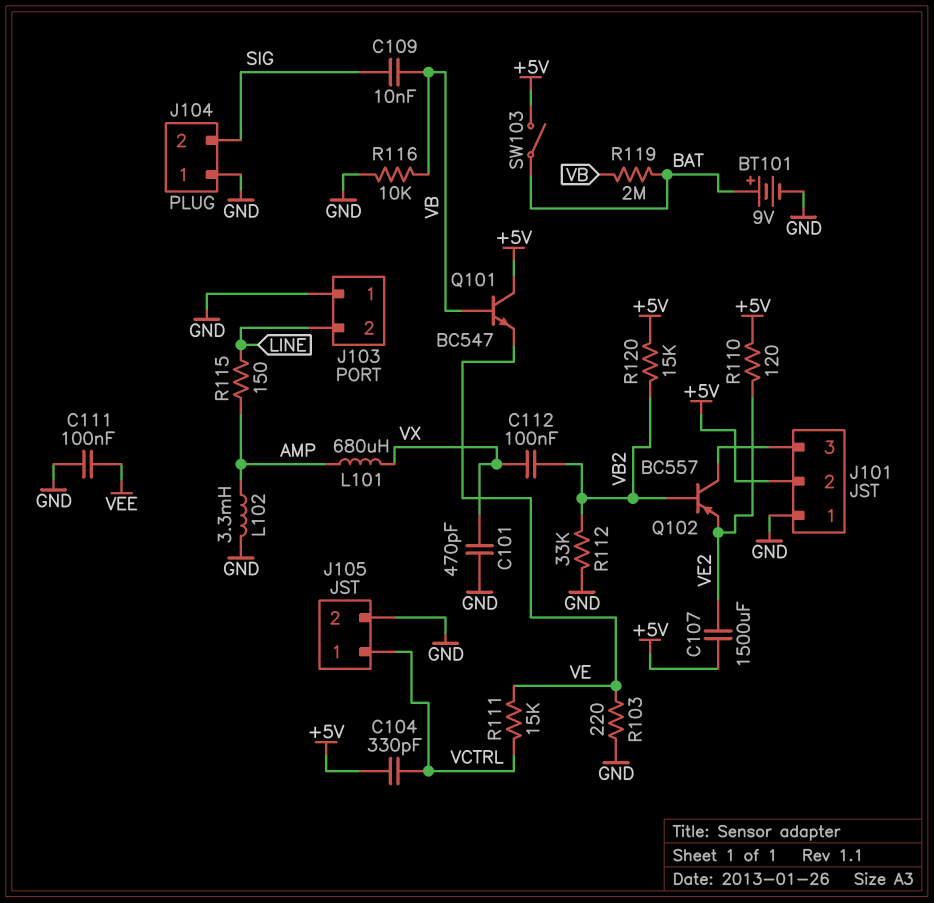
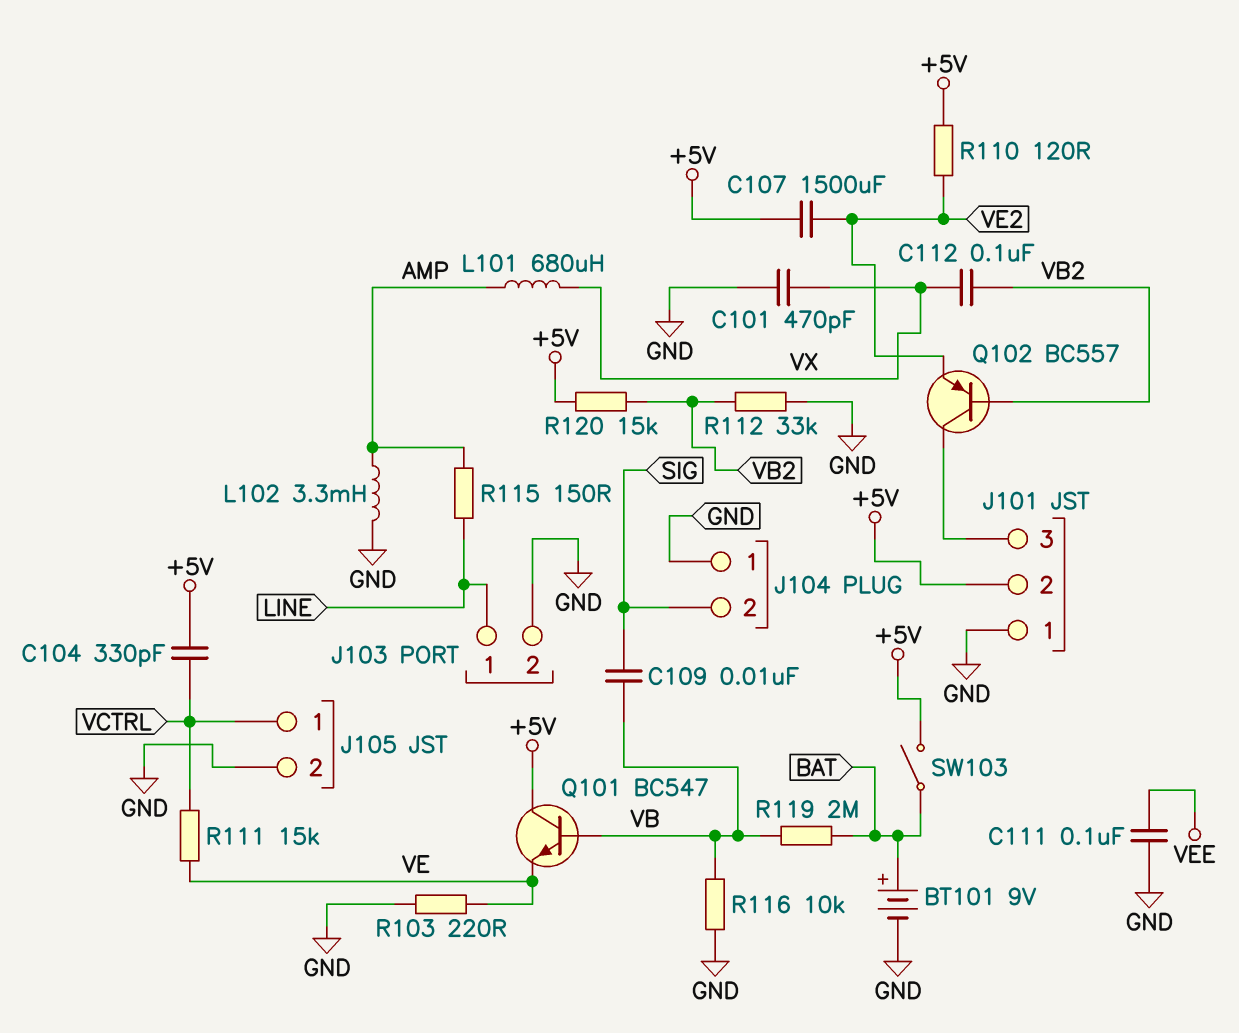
J103 pin 1: GND -> LINE
J103 pin 2: LINE -> GND

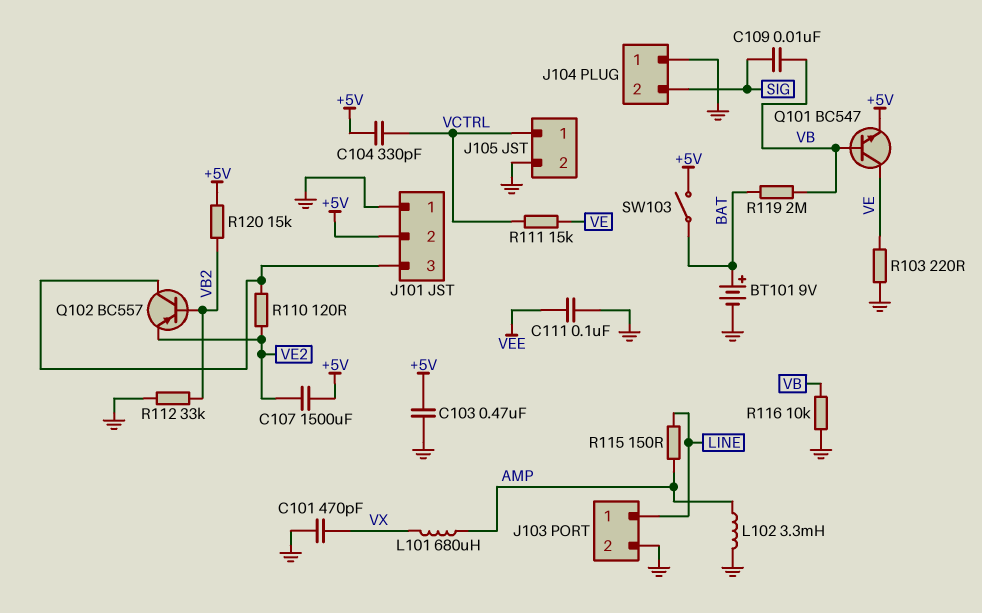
C103: none -> 470nF (+5V, GND)
C112: 100nF (VB2, VX) -> none
Q101: NPN BC547 (B VB, C +5V, E VE) -> NPN BC547 (B VB, C VE, E +5V)
R110: 120 (+5V, VE2) -> 120 (J101/3, VE2)

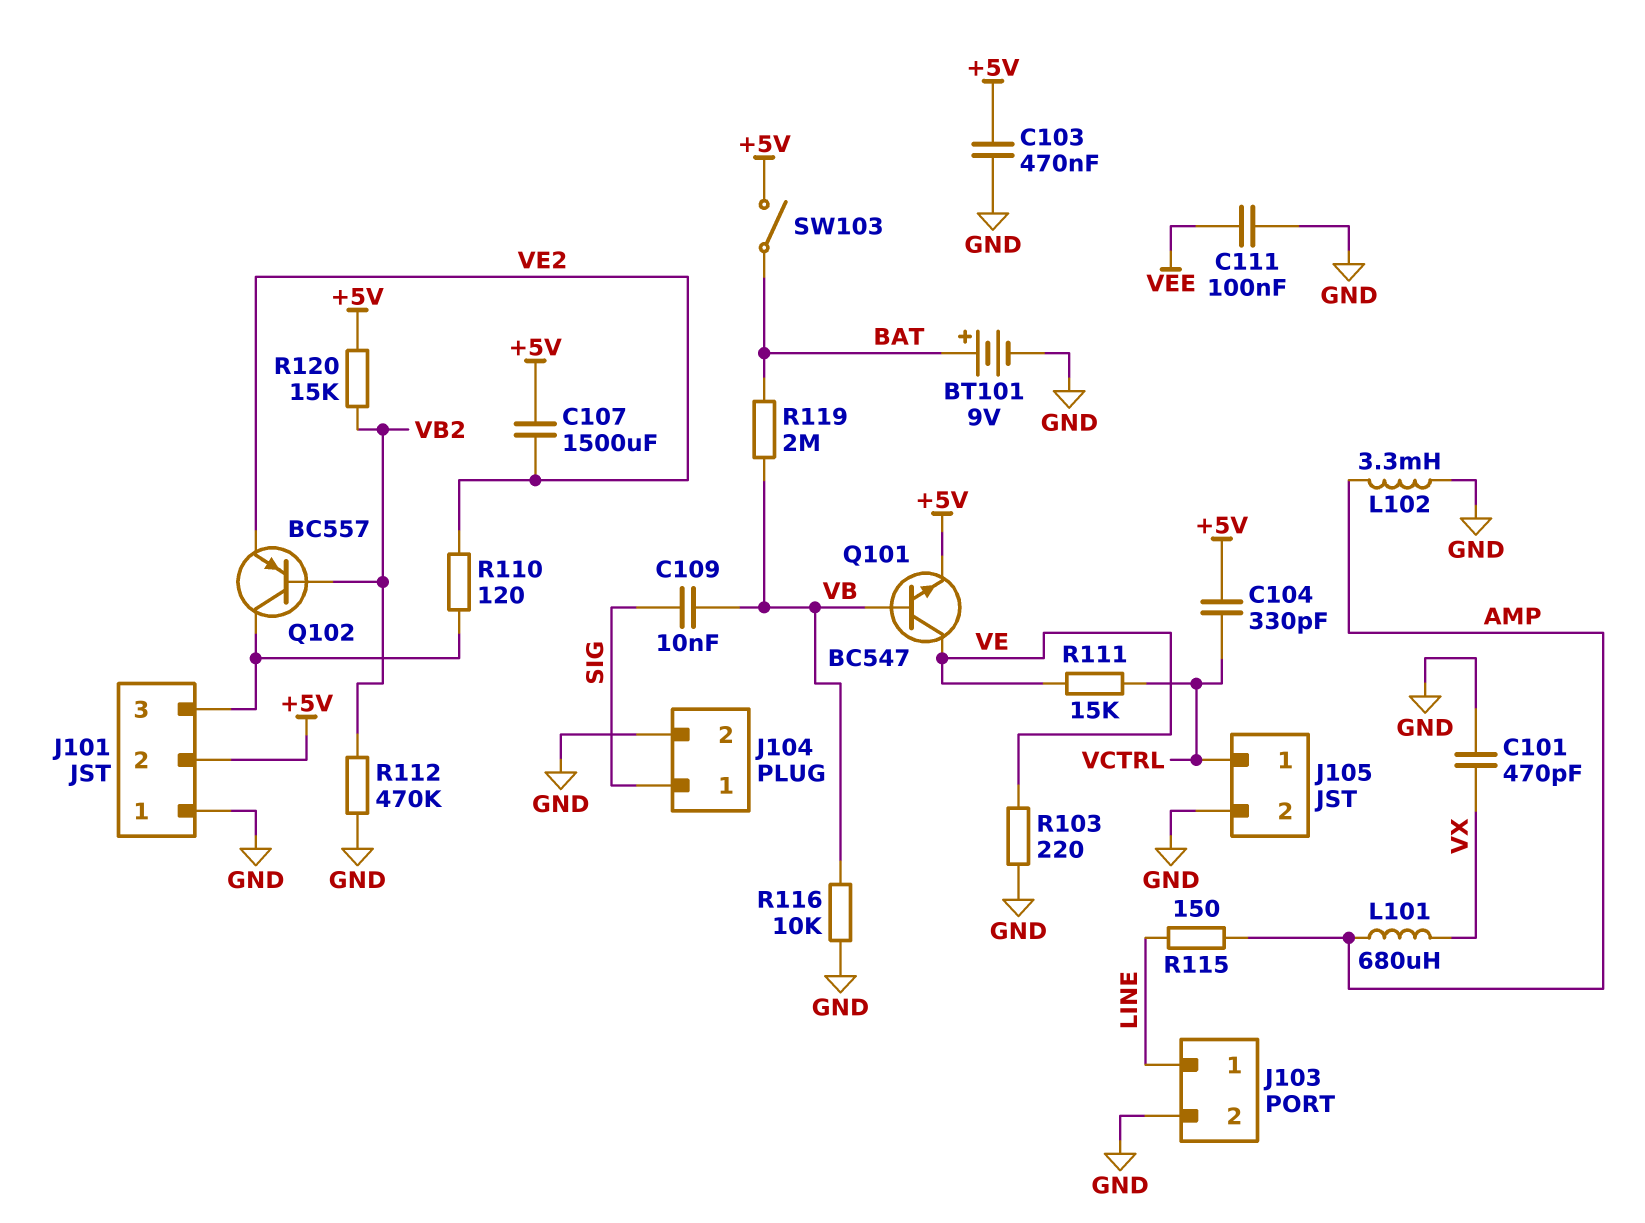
J104 pin 1: GND -> SIG
J104 pin 2: SIG -> GND
R112: 33k (GND, VB2) -> 470k (GND, VB2)

